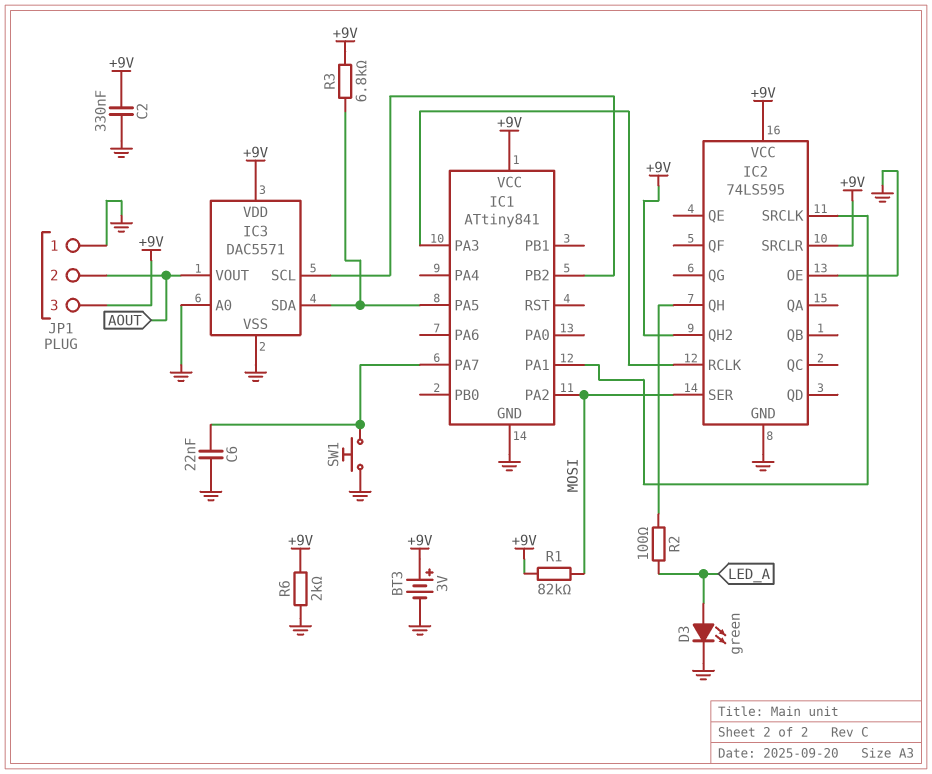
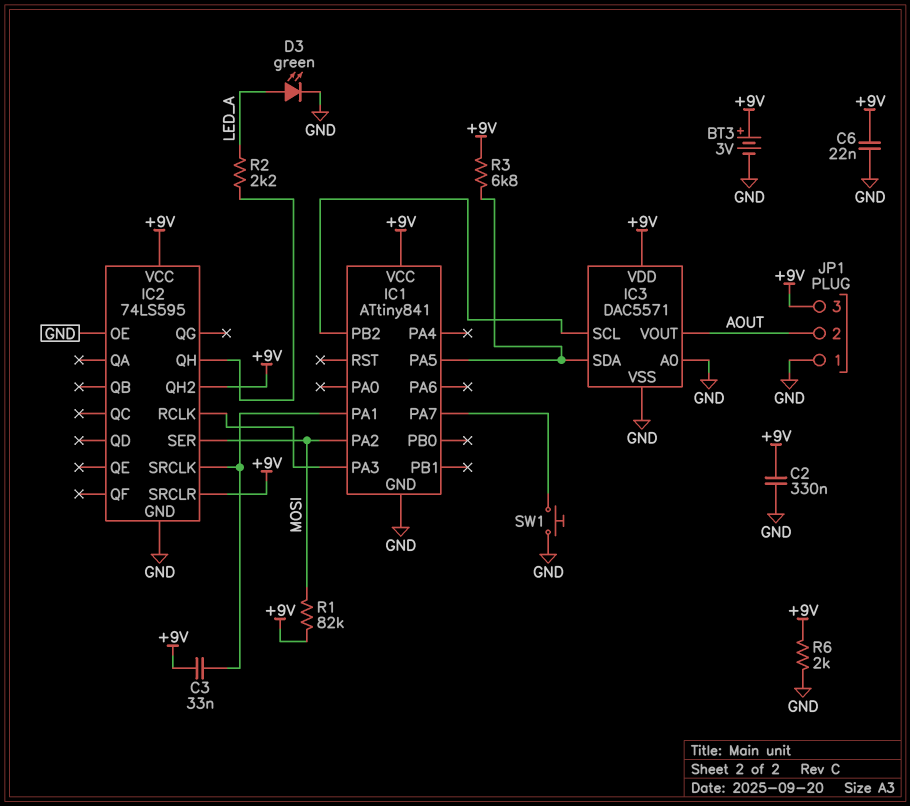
C3: none -> 33nF (+9V, IC1/PA1)
C6: 22nF (GND, IC1/PA7) -> 22nF (+9V, GND)
R2: 100 (IC2/QH, LED_A) -> 2.2k (IC2/QH, LED_A)

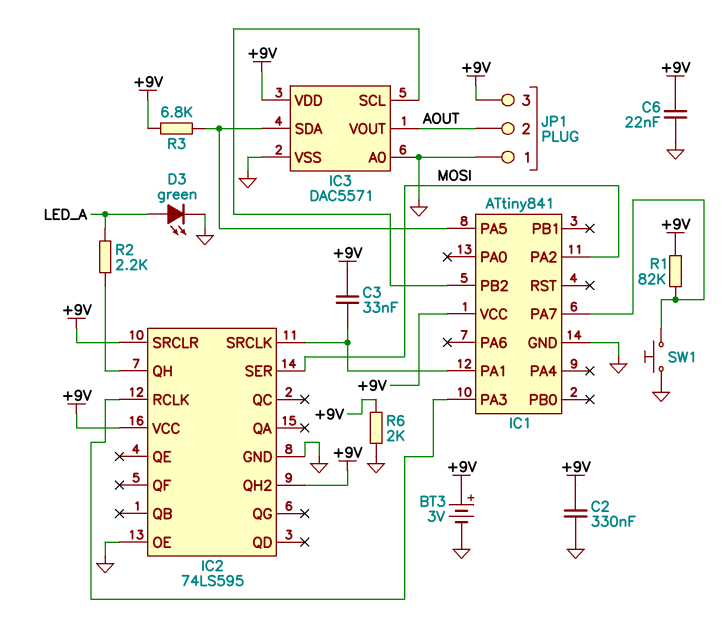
R1: 82k (+9V, MOSI) -> 82k (+9V, IC1/PA7)

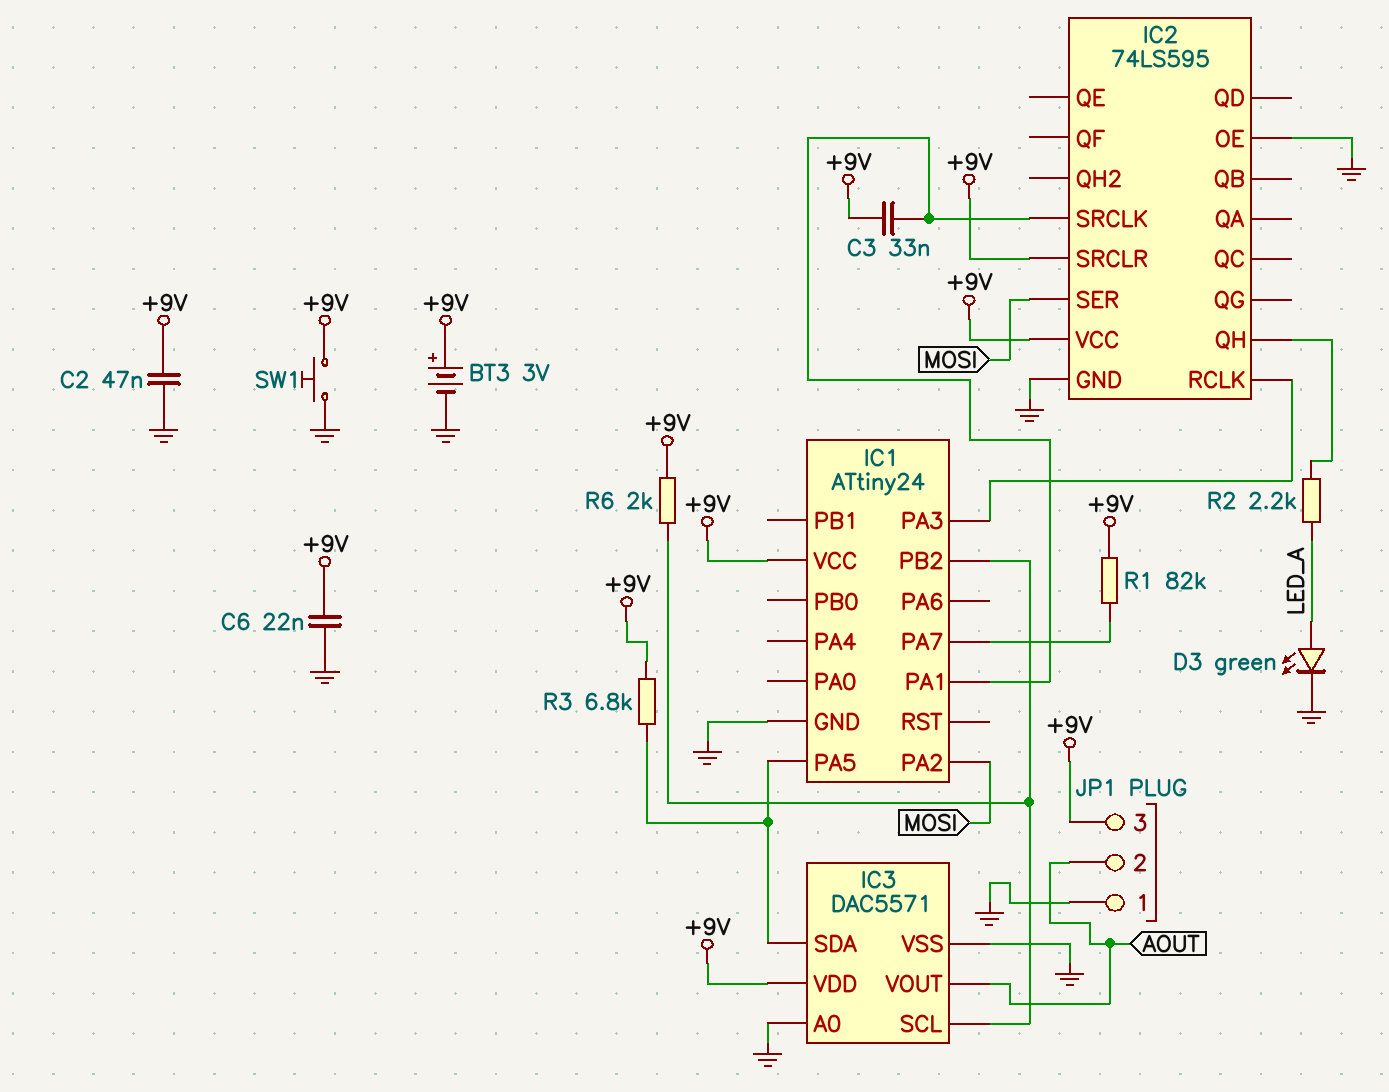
C2: 330nF (+9V, GND) -> 47nF (+9V, GND)
IC1: ATtiny841 -> ATtiny24
IC2 pin QH2: +9V -> none
R6: 2k (+9V, GND) -> 2k (+9V, IC1/PB2)
SW1: button (GND, IC1/PA7) -> button (+9V, GND)

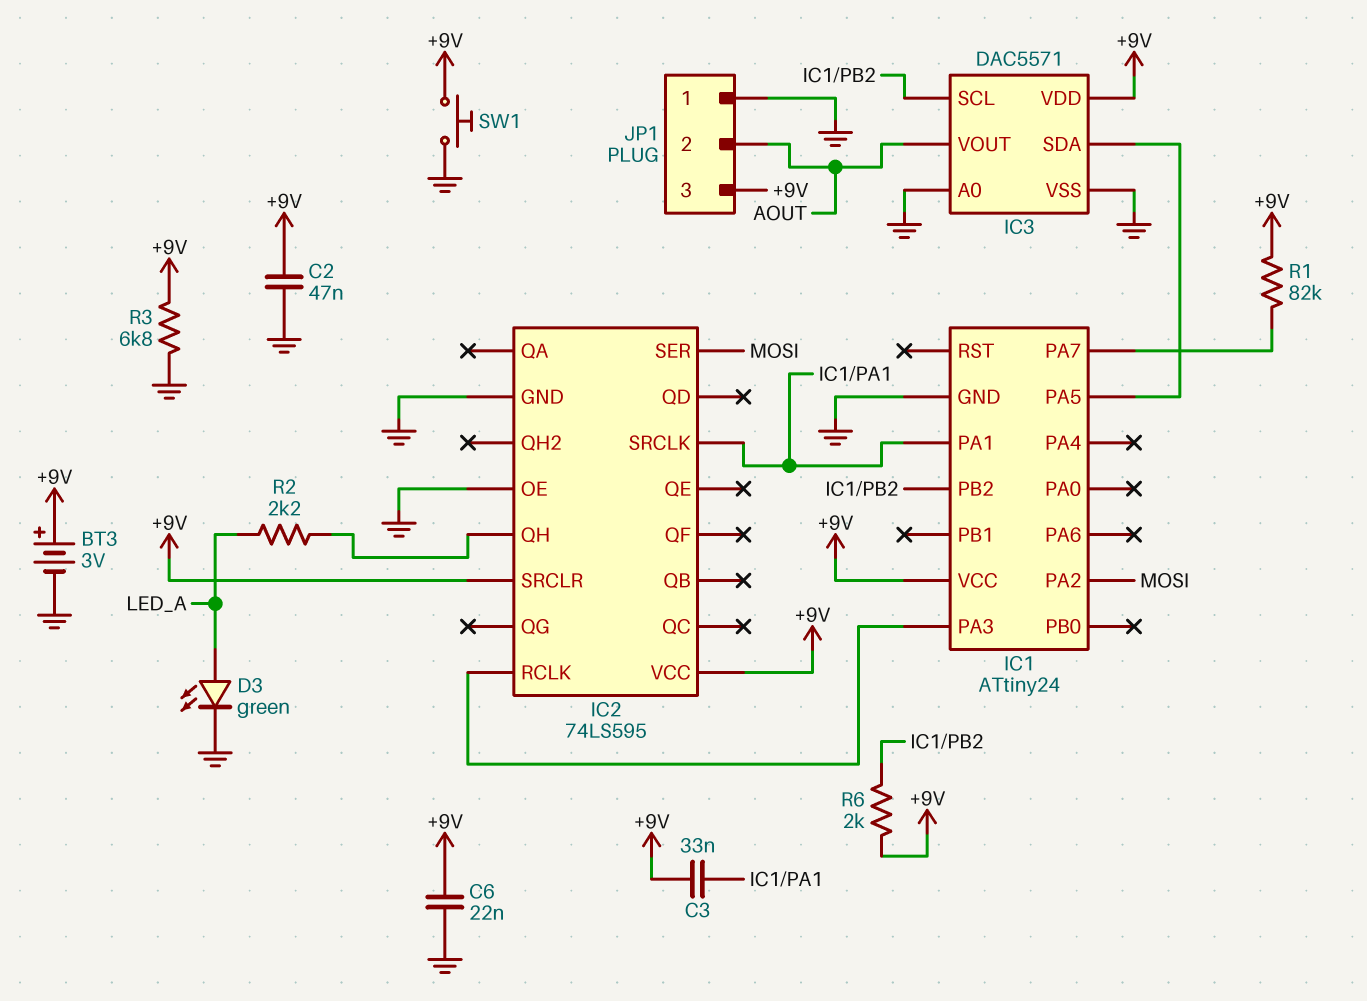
R3: 6.8k (+9V, IC1/PA5) -> 6.8k (+9V, GND)

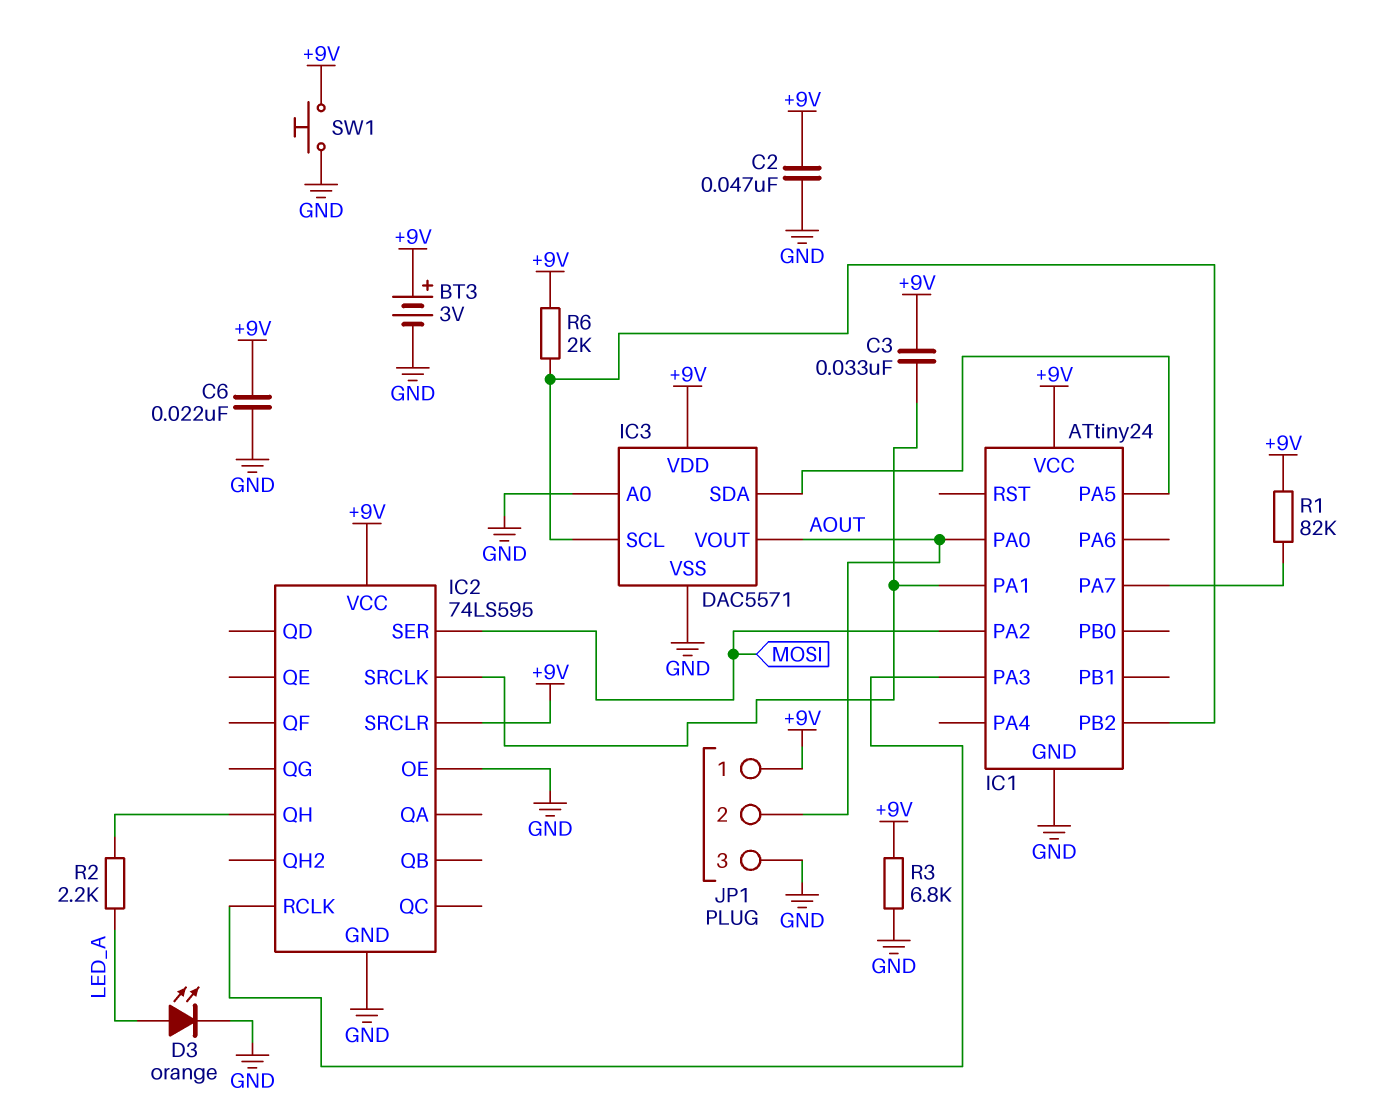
D3: LED green (A LED_A, K GND) -> LED orange (A LED_A, K GND)
IC1 pin PA0: none -> AOUT
JP1 pin 1: GND -> +9V
JP1 pin 3: +9V -> GND

